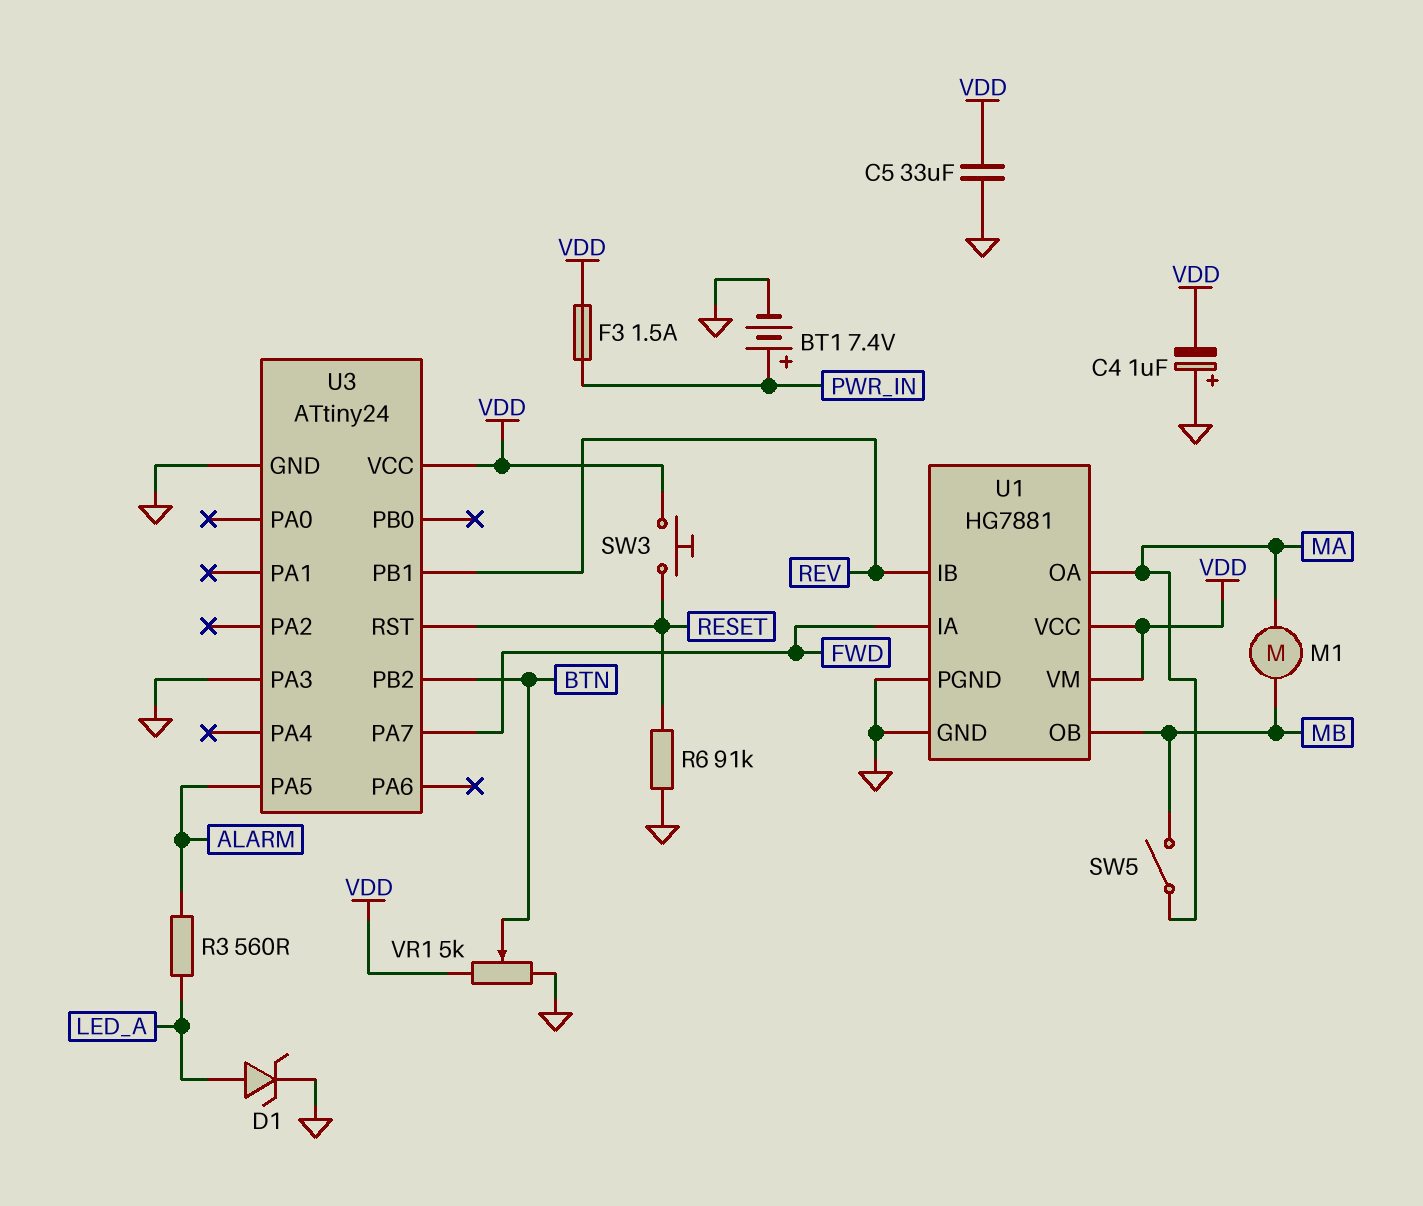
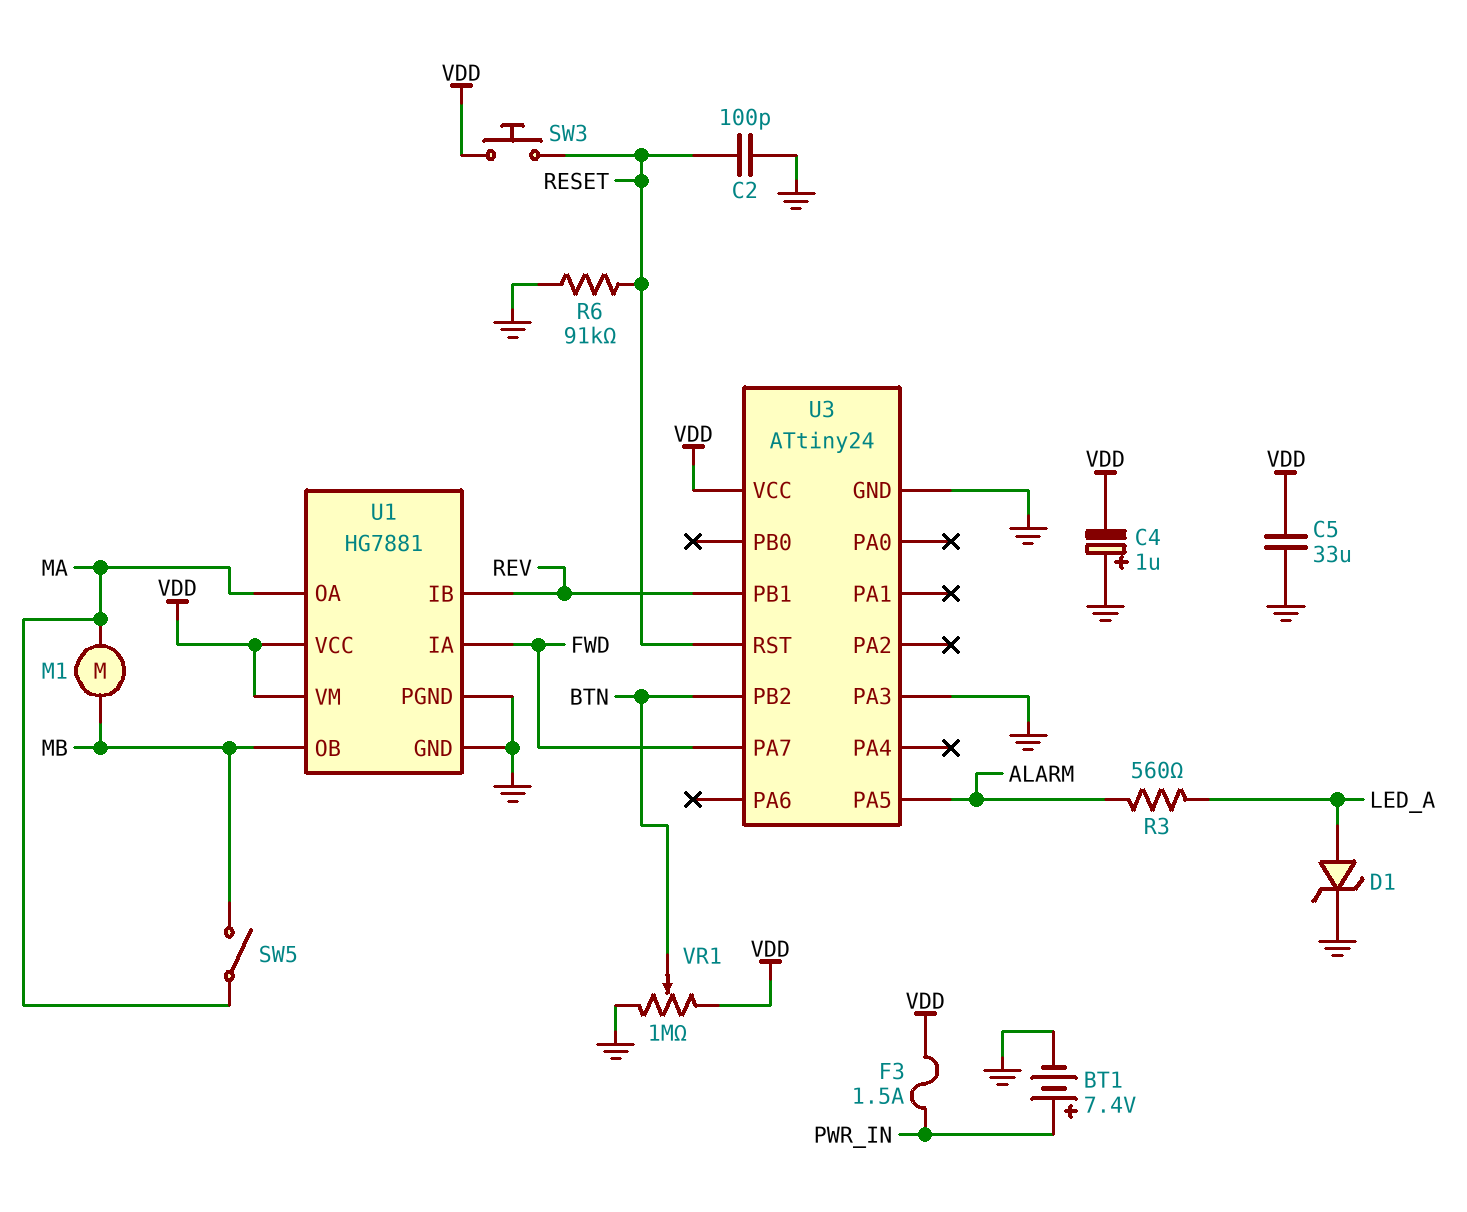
C2: none -> 100pF (GND, RESET)
VR1: 5k (GND, VDD, wiper BTN) -> 1M (GND, VDD, wiper BTN)

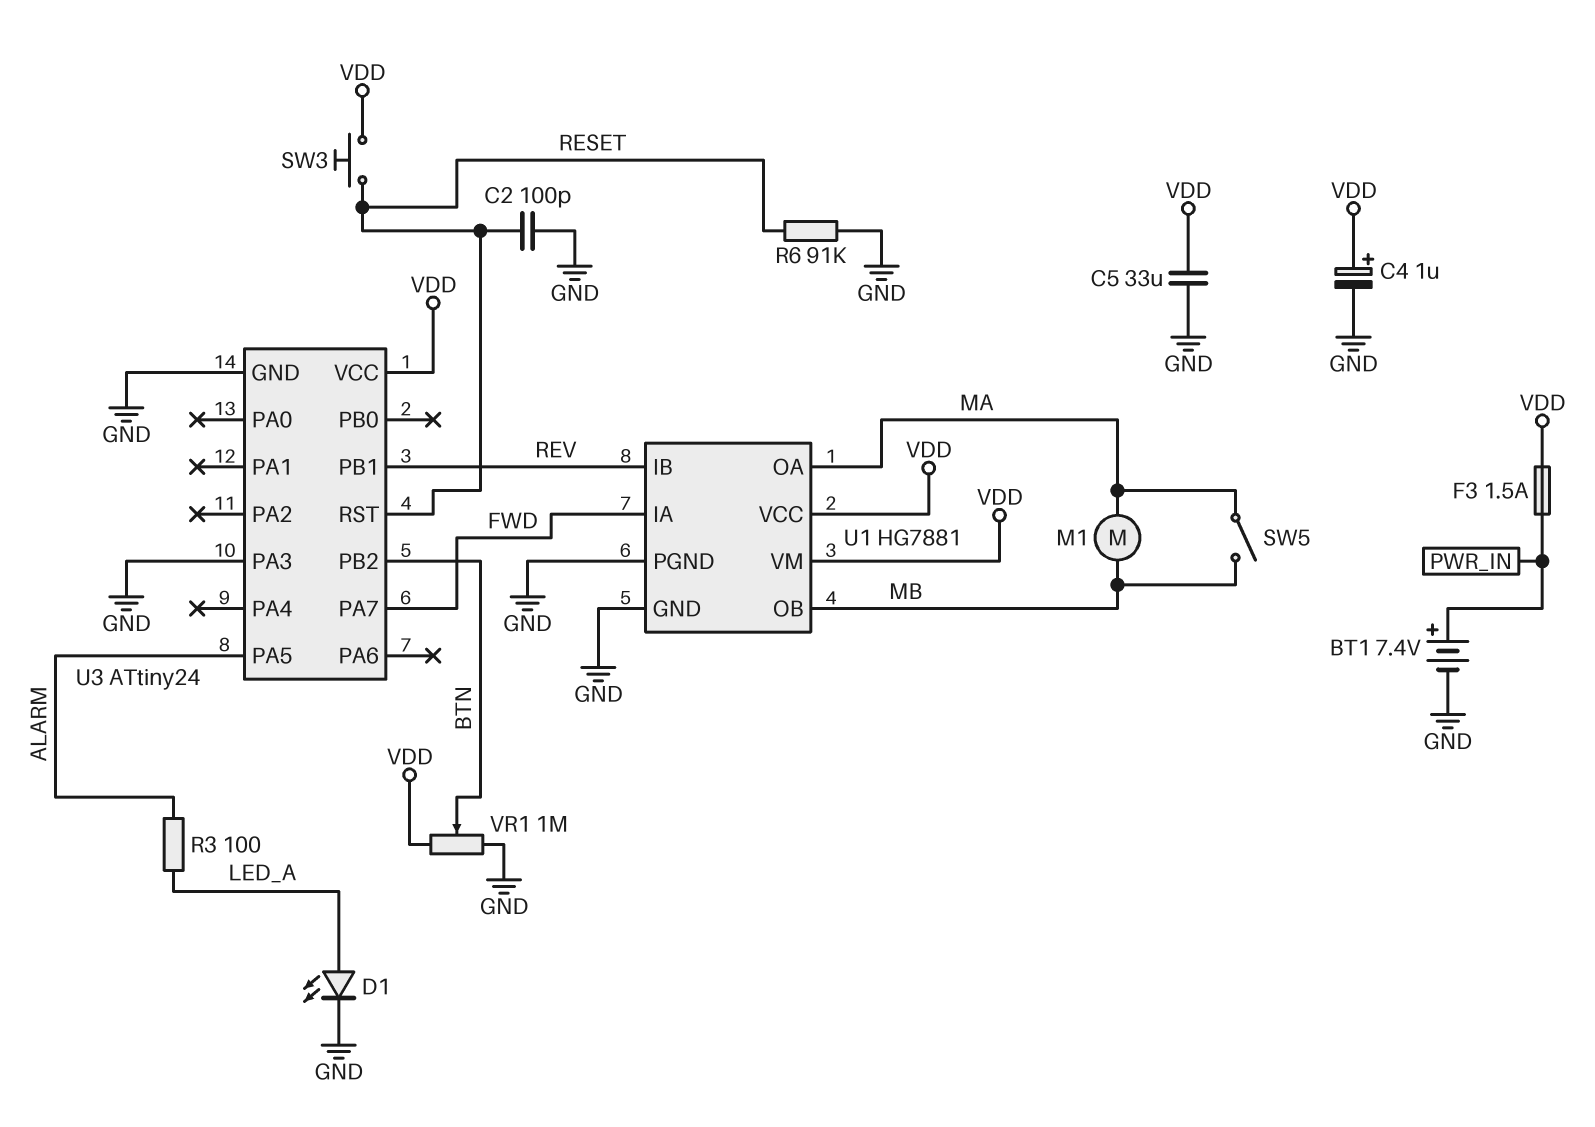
C4: 1uF (plus GND, minus VDD) -> 1uF (plus VDD, minus GND)
D1: zener (A LED_A, K GND) -> LED (A LED_A, K GND)
R3: 560 (ALARM, LED_A) -> 100 (ALARM, LED_A)

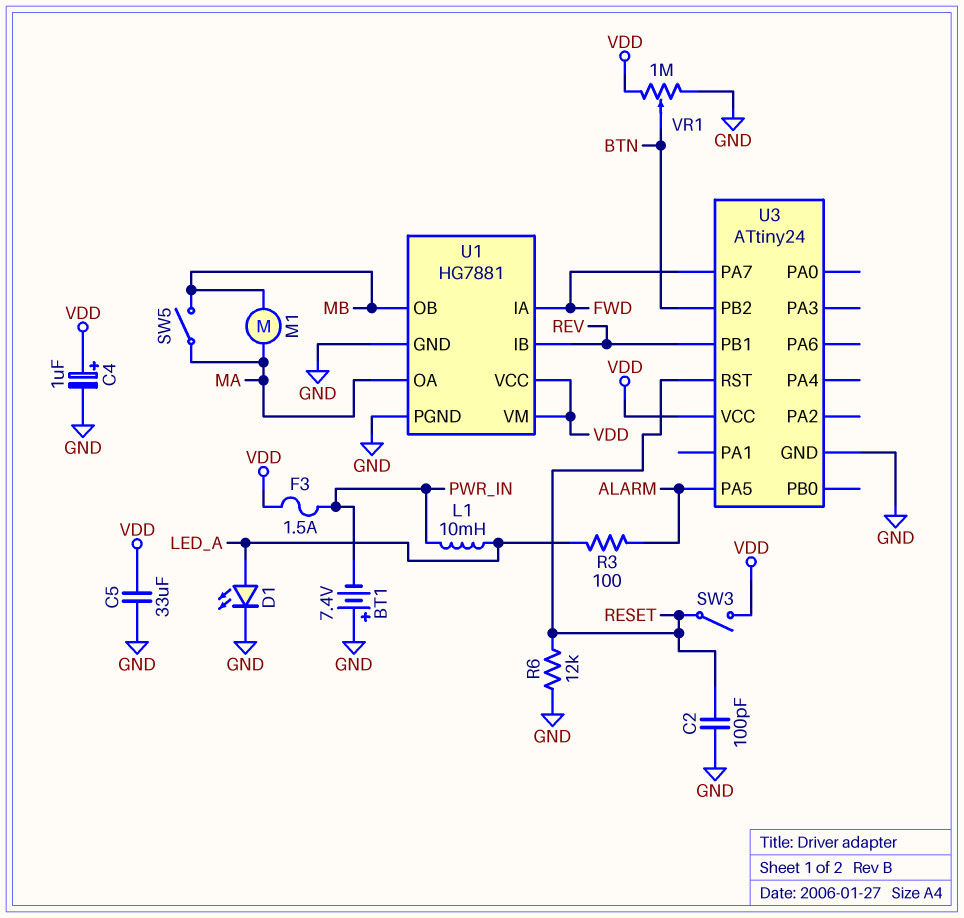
BT1: 7.4V (plus PWR_IN, minus GND) -> 7.4V (plus GND, minus PWR_IN)
L1: none -> 10mH (LED_A, PWR_IN)
R6: 91k (GND, RESET) -> 12k (GND, RESET)
SW3: button (RESET, VDD) -> switch (RESET, VDD)
U3 pin PA3: GND -> none

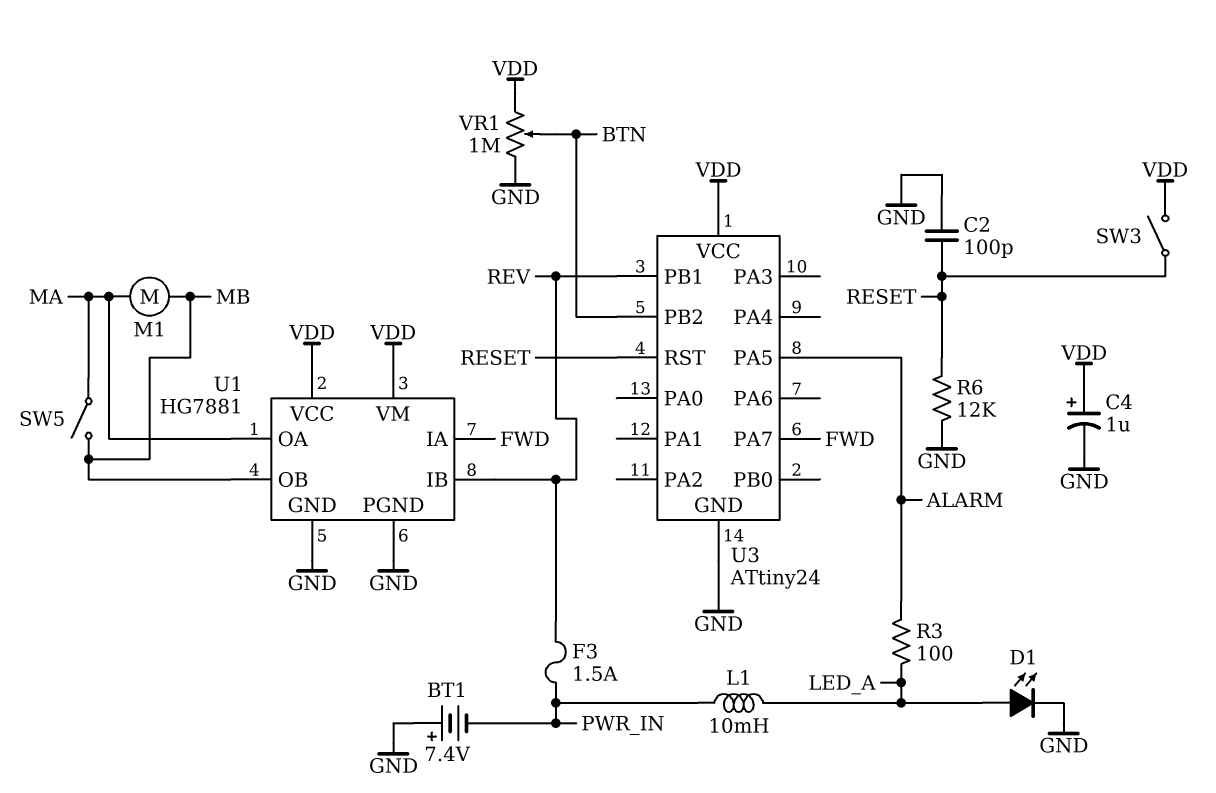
C5: 33uF (GND, VDD) -> none
F3: 1.5A (PWR_IN, VDD) -> 1.5A (PWR_IN, REV)

